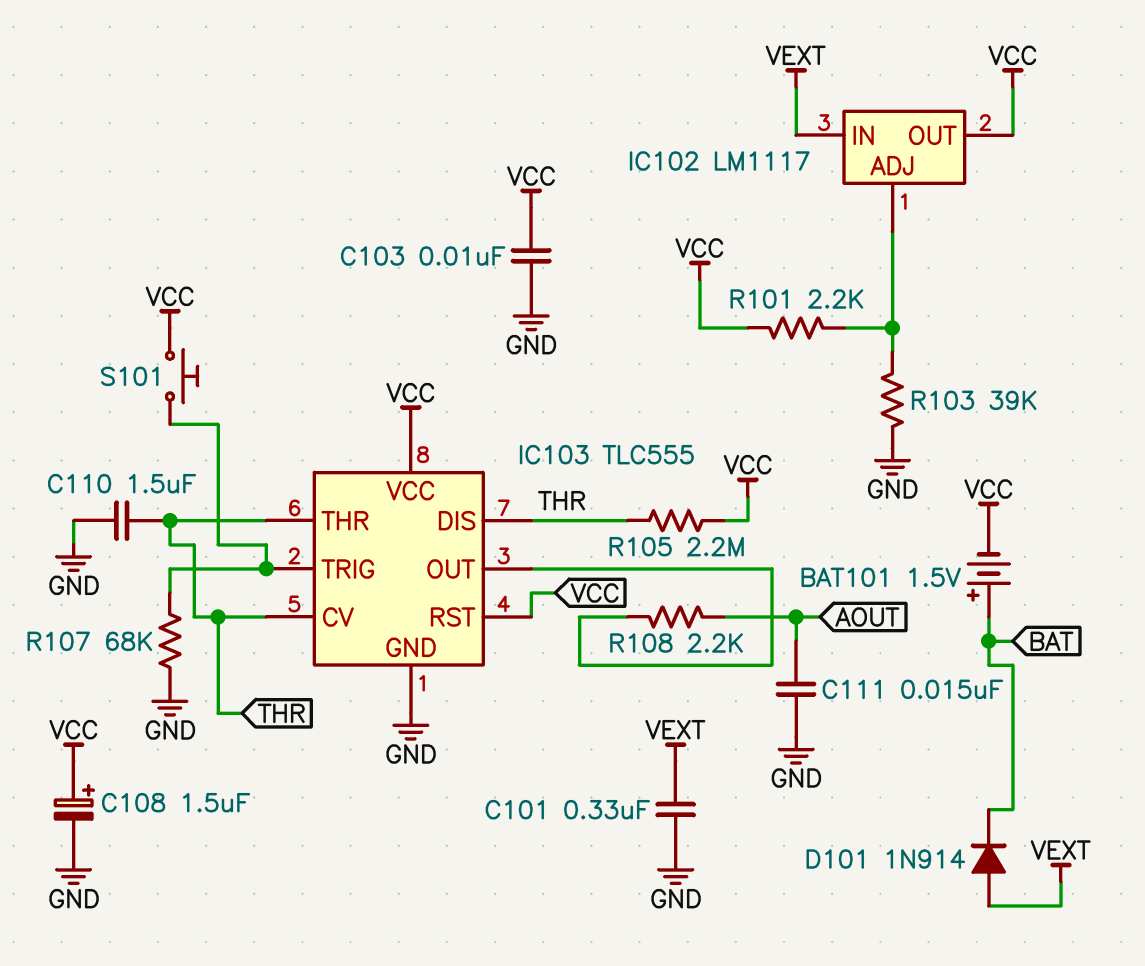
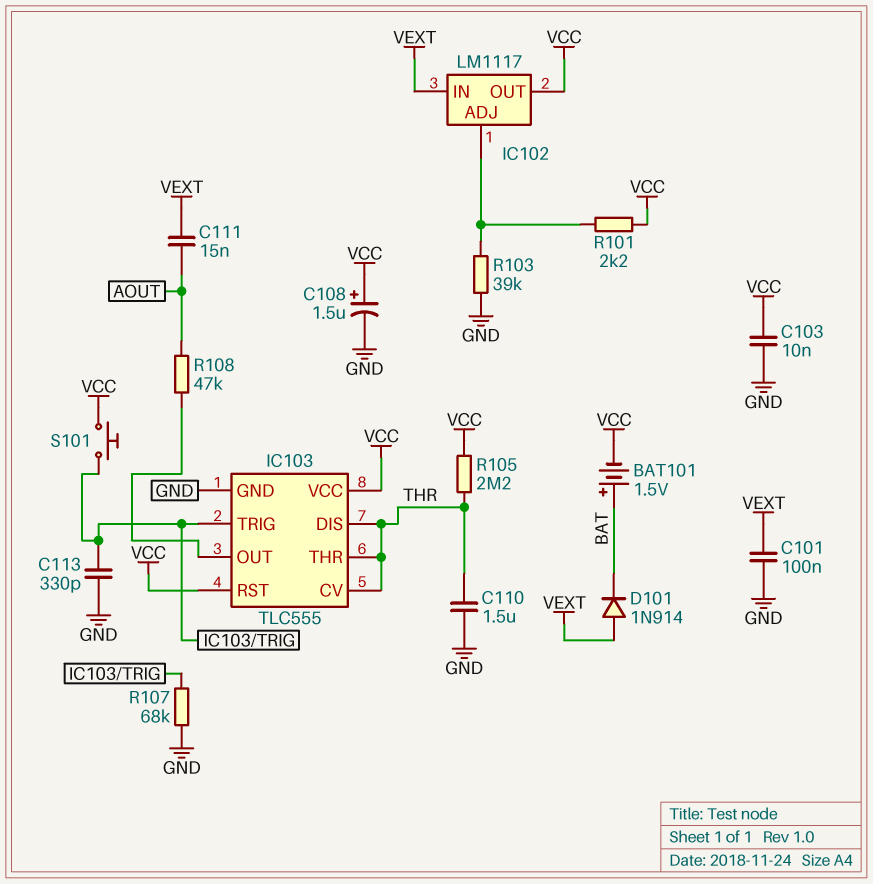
C101: 330nF (GND, VEXT) -> 100nF (GND, VEXT)
C111: 15nF (AOUT, GND) -> 15nF (AOUT, VEXT)
C113: none -> 330pF (GND, IC103/TRIG)
R108: 2.2k (AOUT, IC103/OUT) -> 47k (AOUT, IC103/OUT)

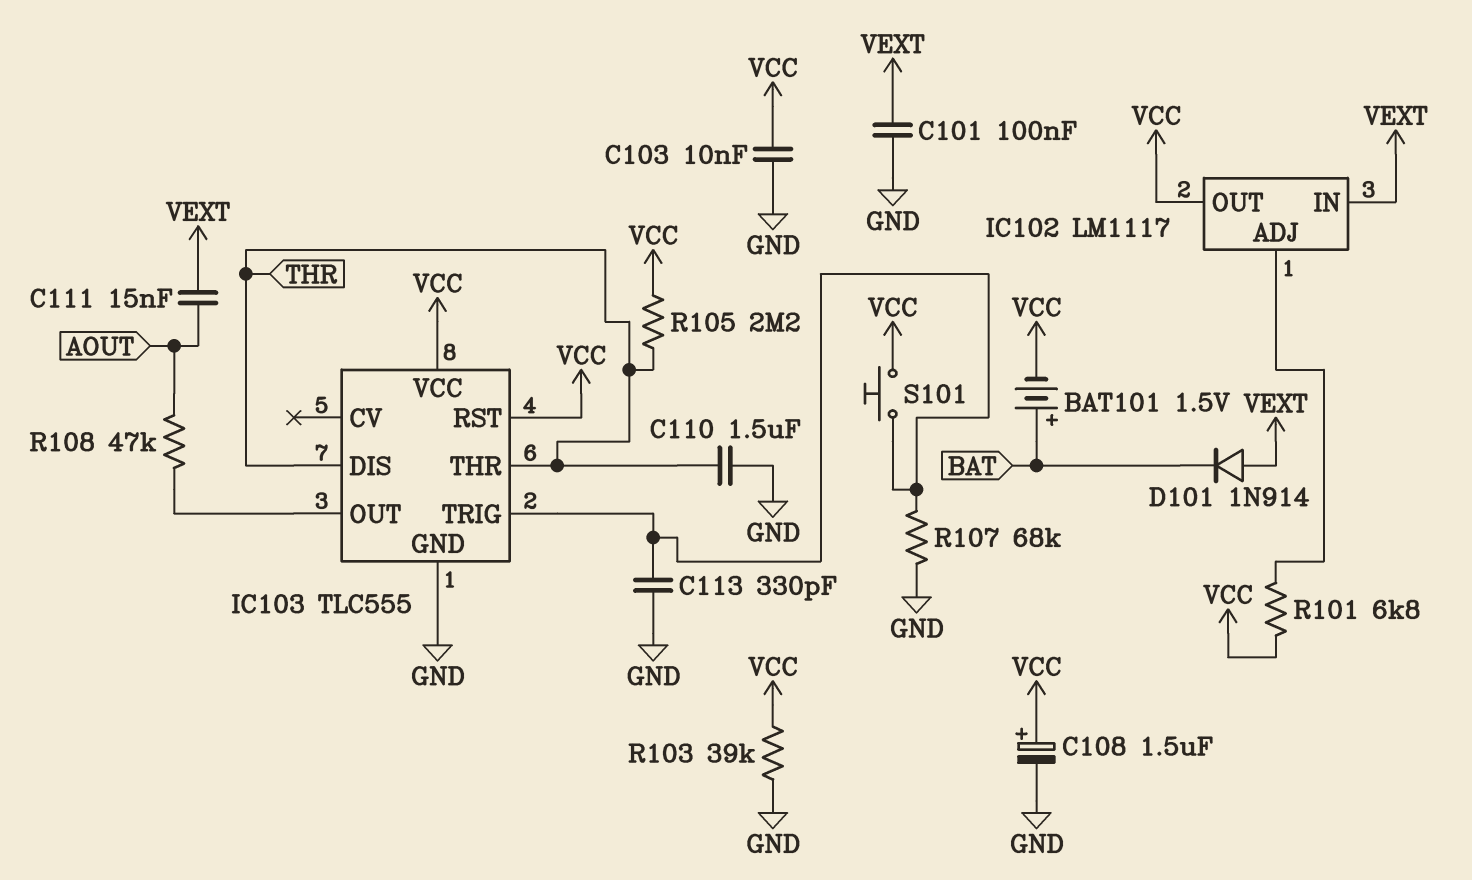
IC103 pin CV: THR -> none
R101: 2.2k (IC102/ADJ, VCC) -> 6.8k (IC102/ADJ, VCC)
R103: 39k (GND, IC102/ADJ) -> 39k (GND, VCC)

